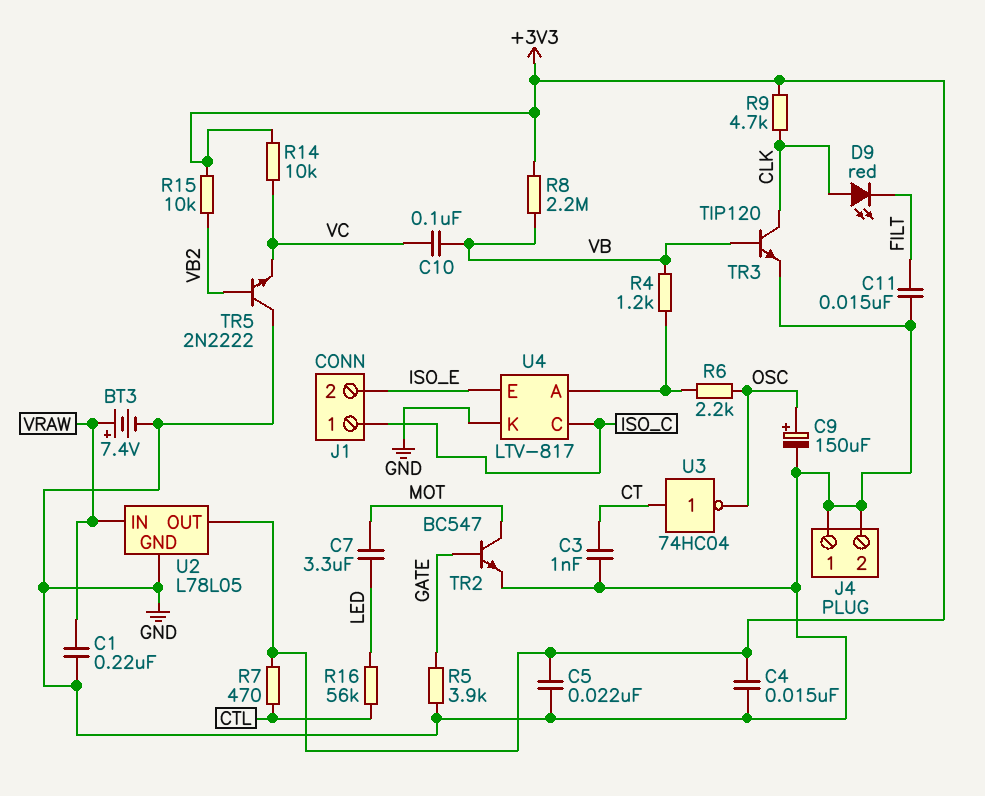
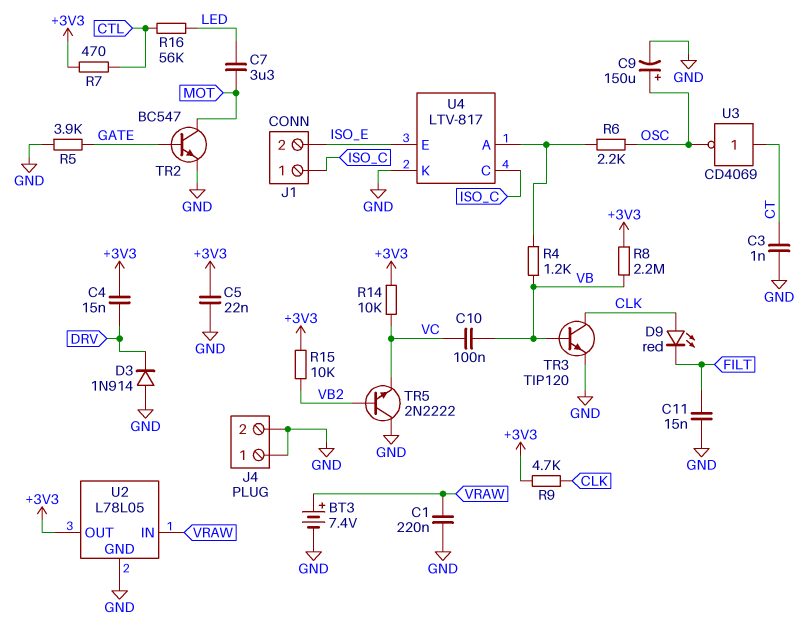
C4: 15nF (+3V3, GND) -> 15nF (+3V3, DRV)
D3: none -> diode 1N914 (A GND, K DRV)
U3: NOT 74HC04 (in CT, out OSC) -> NOT CD4069 (in CT, out OSC)

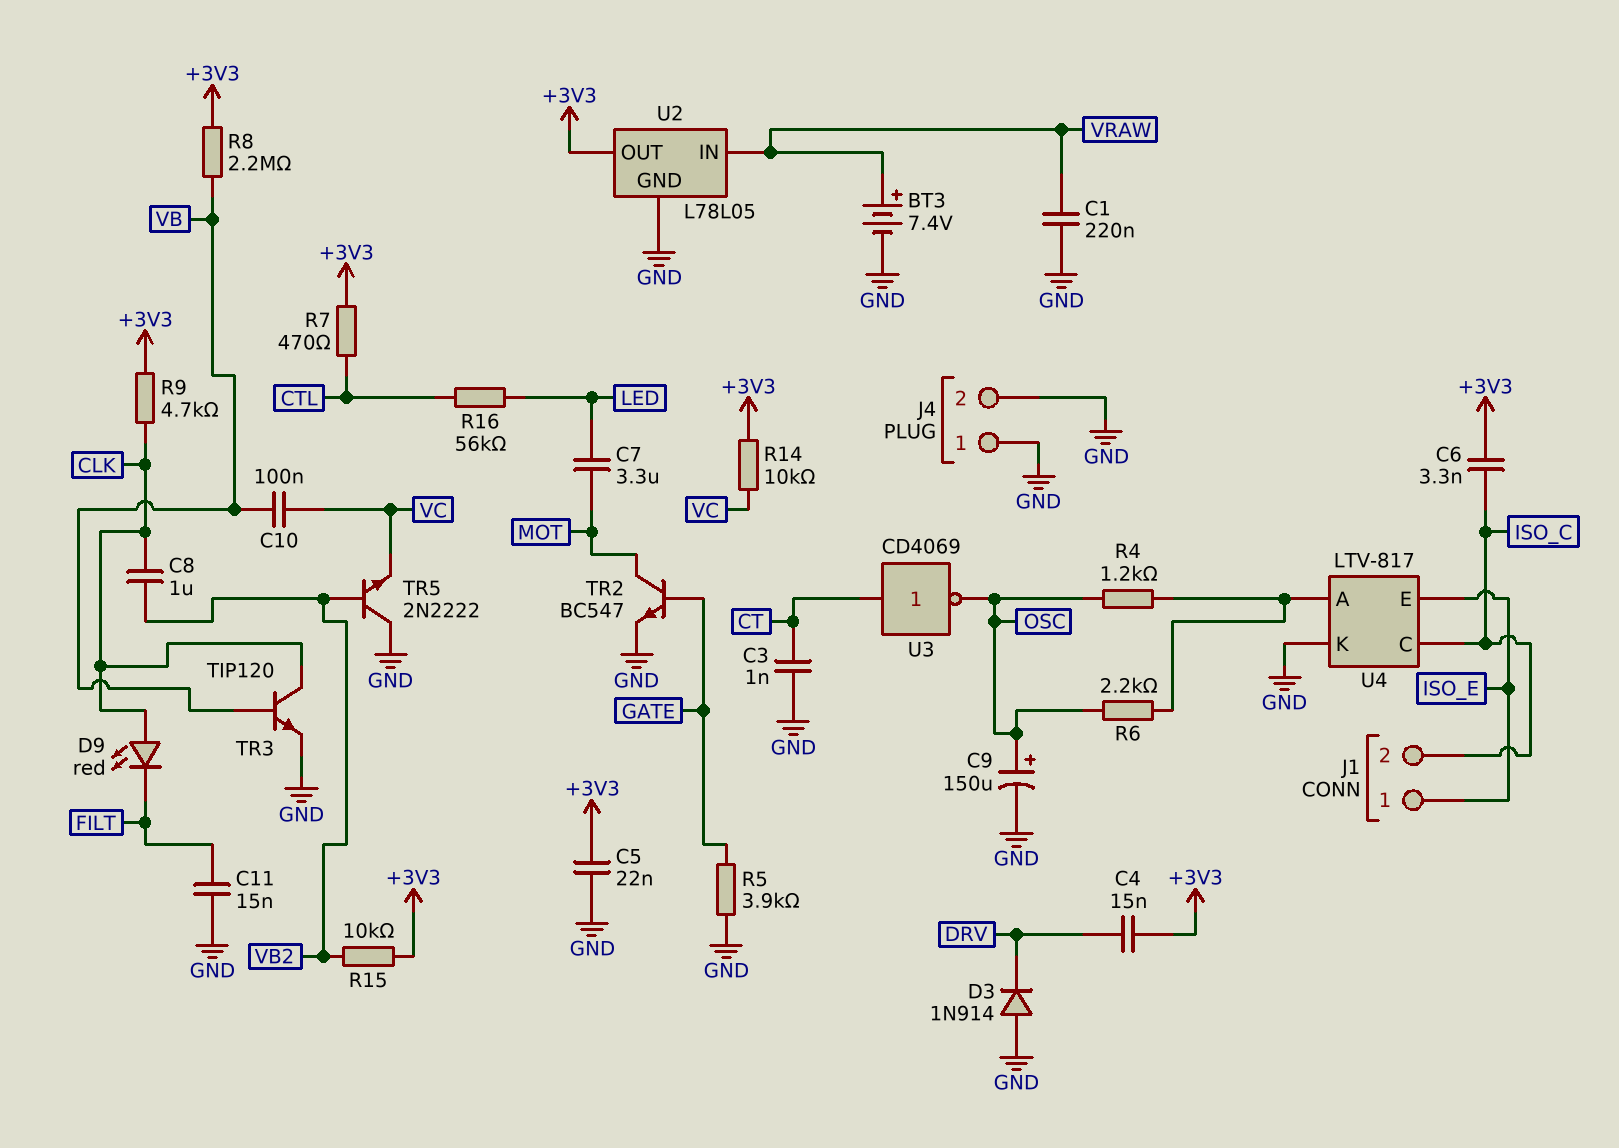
C6: none -> 3.3nF (+3V3, ISO_C)
C8: none -> 1uF (CLK, VB2)
J1 pin 1: ISO_C -> ISO_E
J1 pin 2: ISO_E -> ISO_C
R4: 1.2k (U4/A, VB) -> 1.2k (OSC, U4/A)

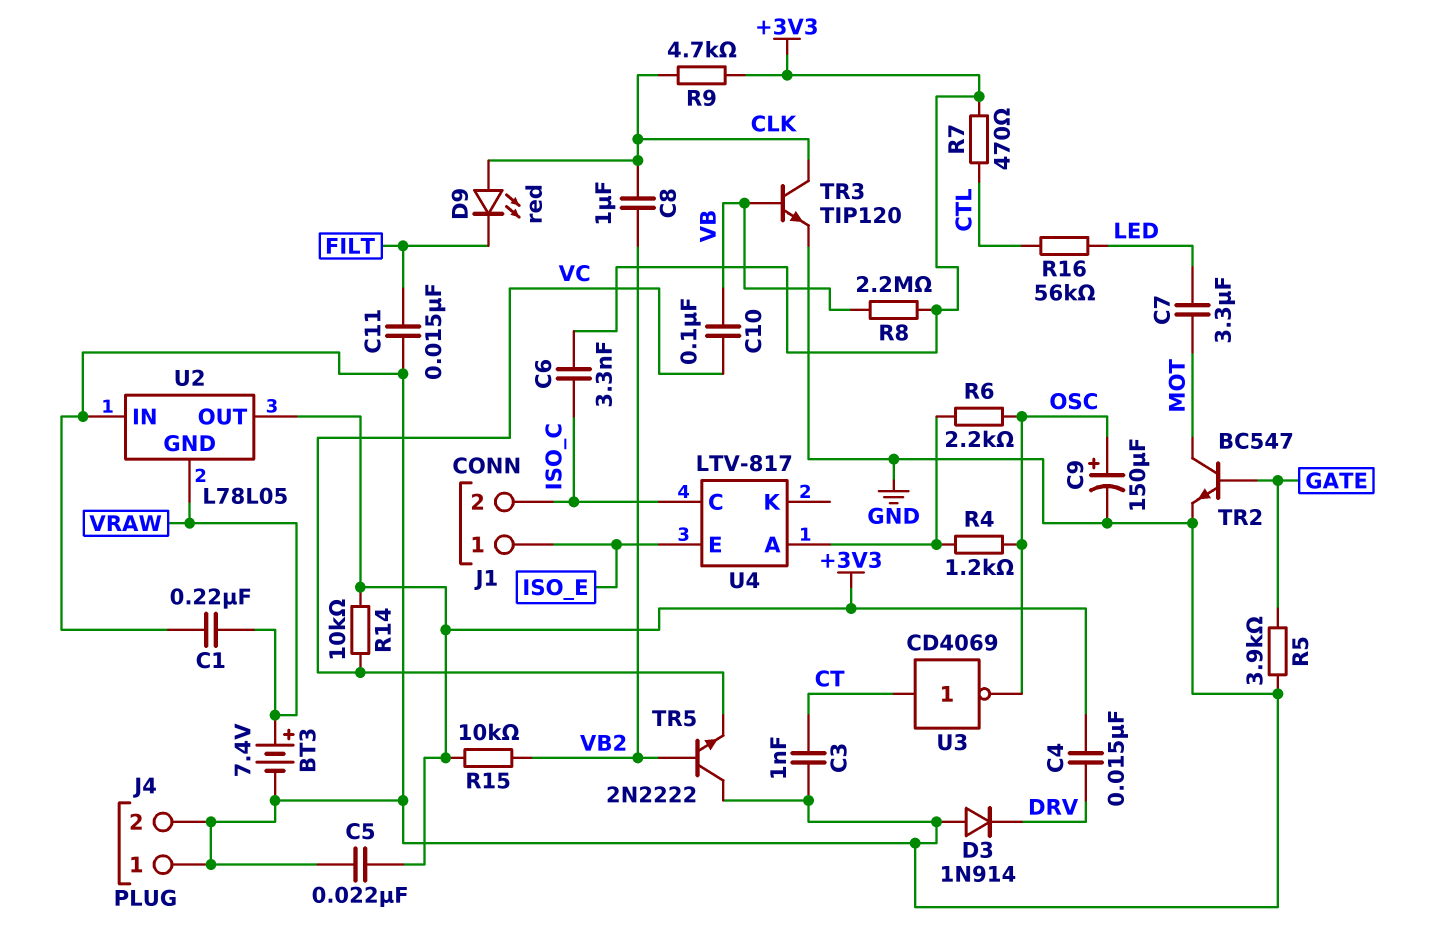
U2 pin GND: GND -> VRAW
U2 pin IN: VRAW -> GND
U4 pin K: GND -> none

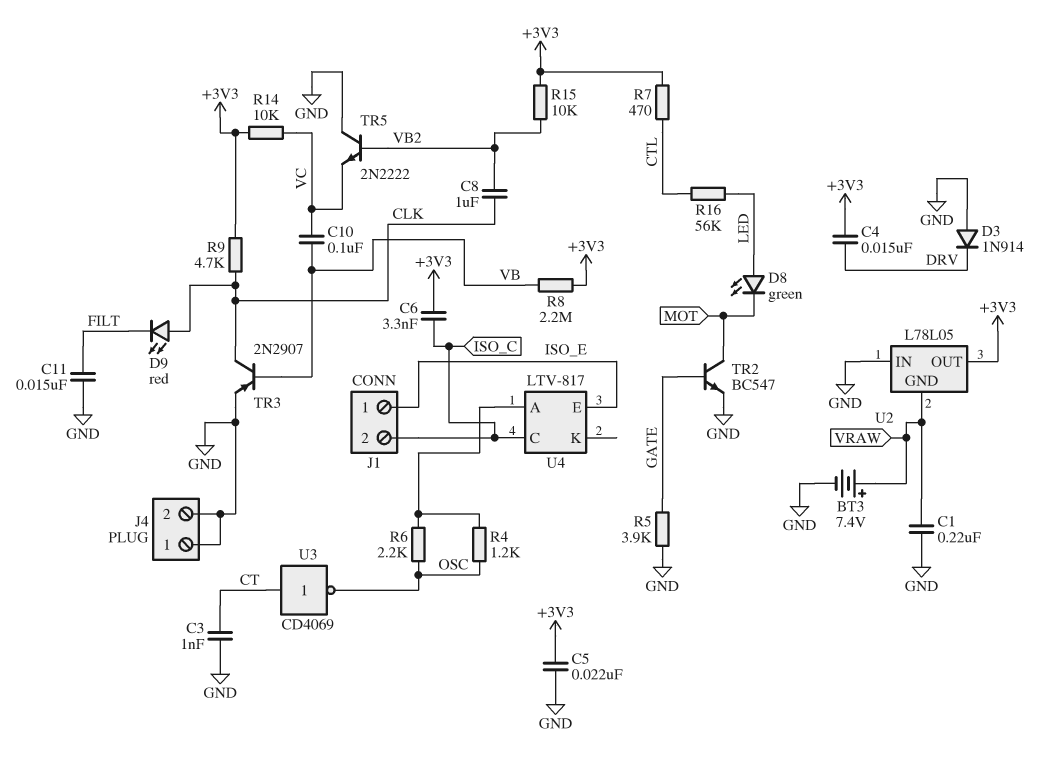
C7: 3.3uF (LED, MOT) -> none
C9: 150uF (plus OSC, minus GND) -> none
D8: none -> LED green (A LED, K MOT)
TR3: NPN TIP120 (B VB, C CLK, E GND) -> PNP 2N2907 (B VB, C CLK, E GND)

